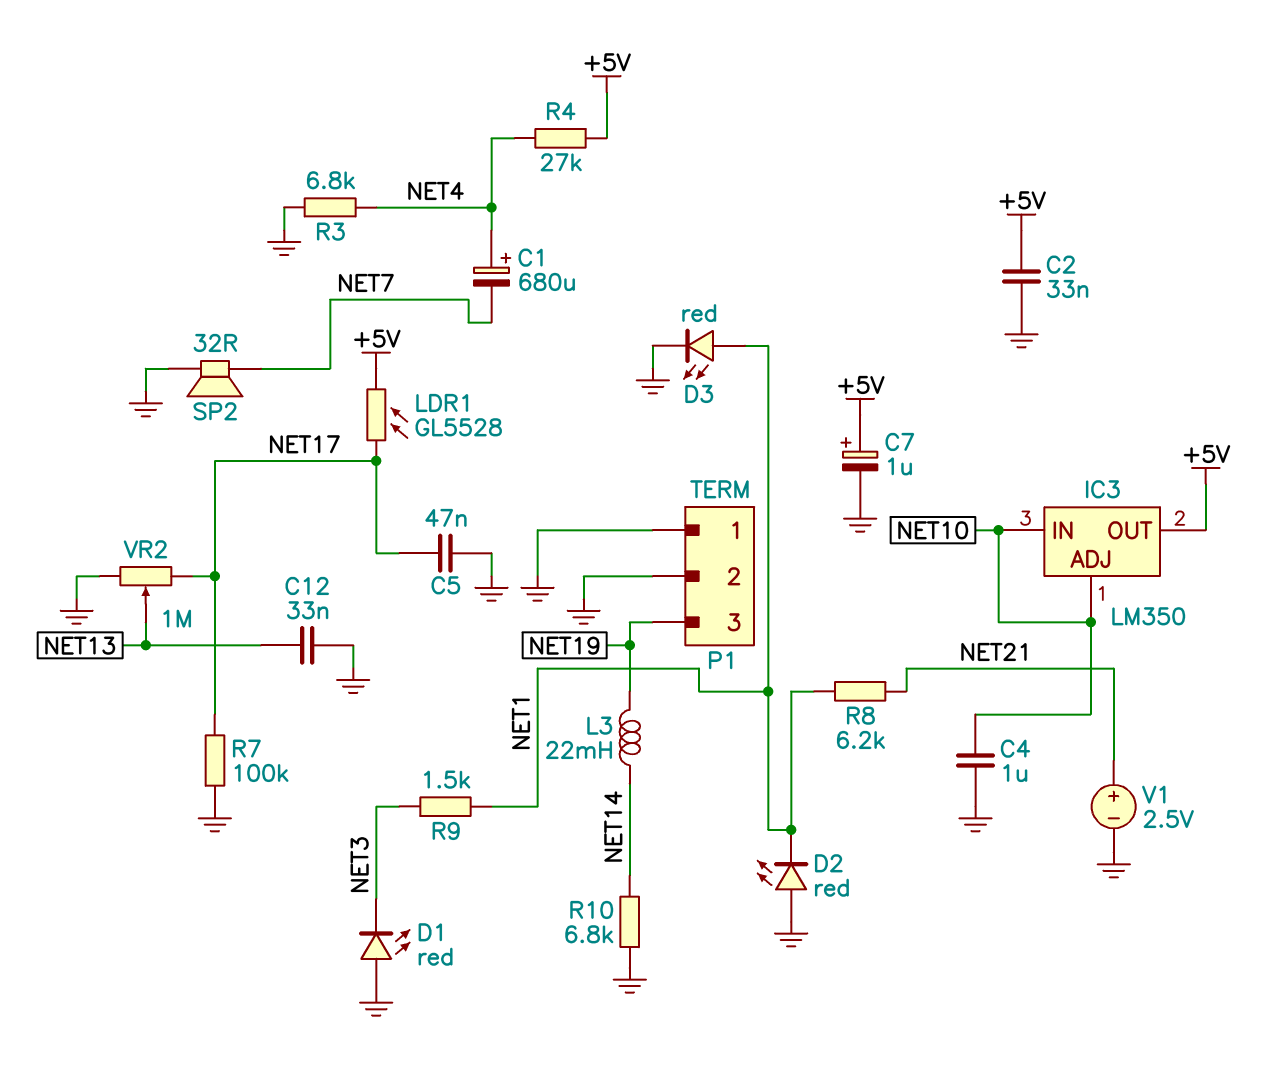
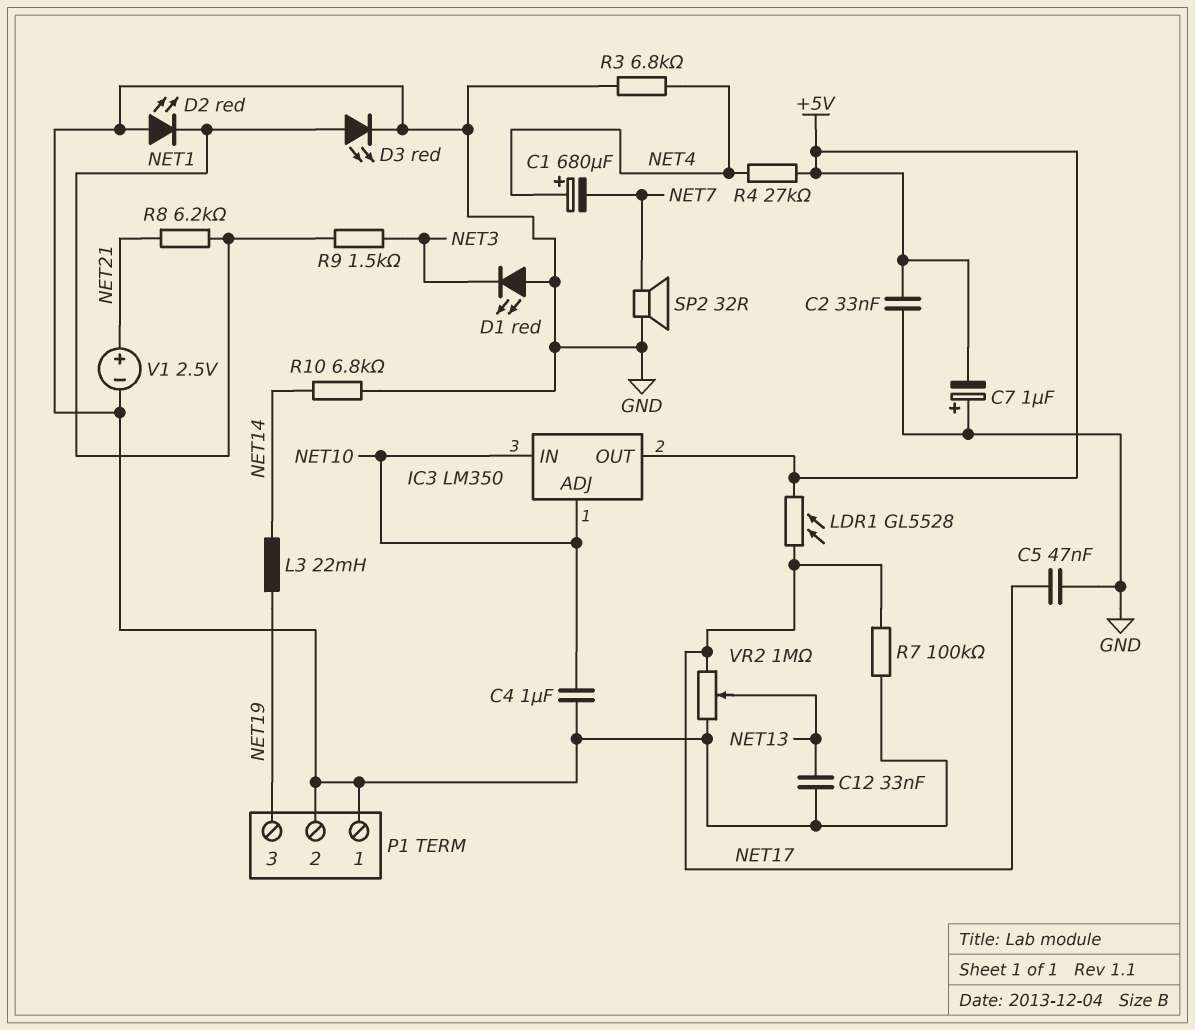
C7: 1uF (plus +5V, minus GND) -> 1uF (plus GND, minus +5V)

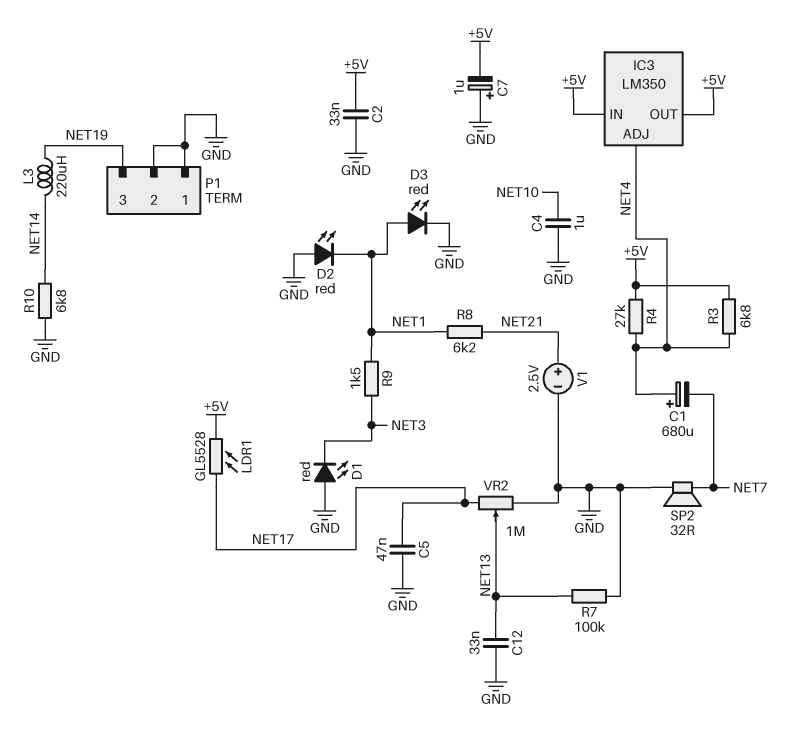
IC3 pin ADJ: NET10 -> NET4
IC3 pin IN: NET10 -> +5V
L3: 22mH (NET14, NET19) -> 220uH (NET14, NET19)
R3: 6.8k (GND, NET4) -> 6.8k (+5V, NET4)
R7: 100k (GND, NET17) -> 100k (GND, NET13)

